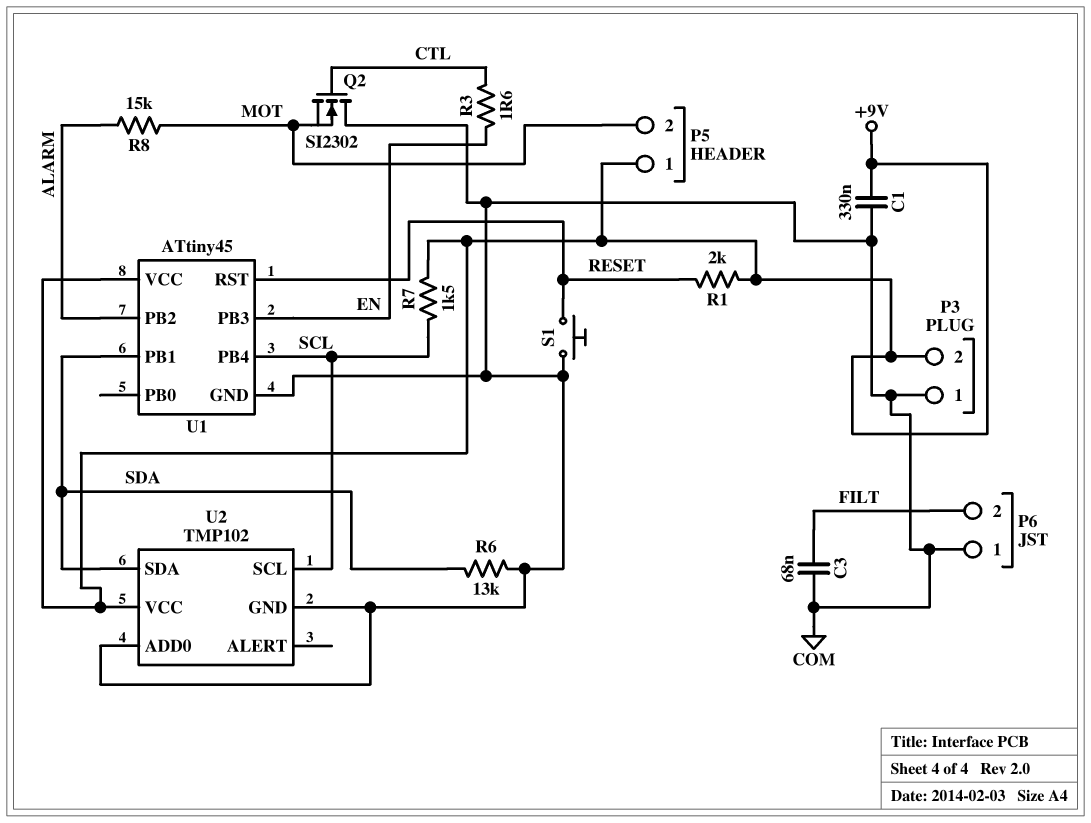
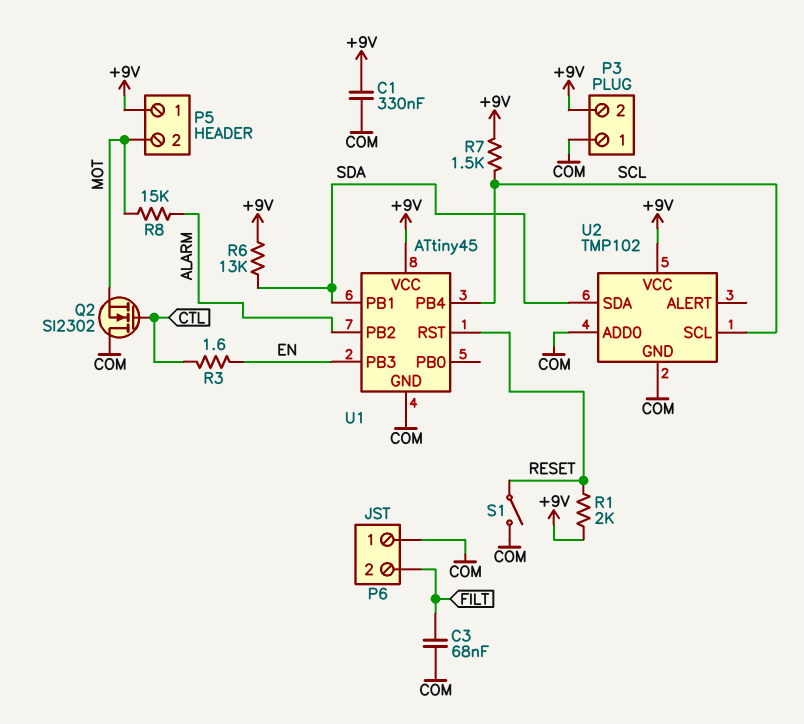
R6: 13k (COM, SDA) -> 13k (+9V, SDA)
S1: button (COM, RESET) -> switch (COM, RESET)

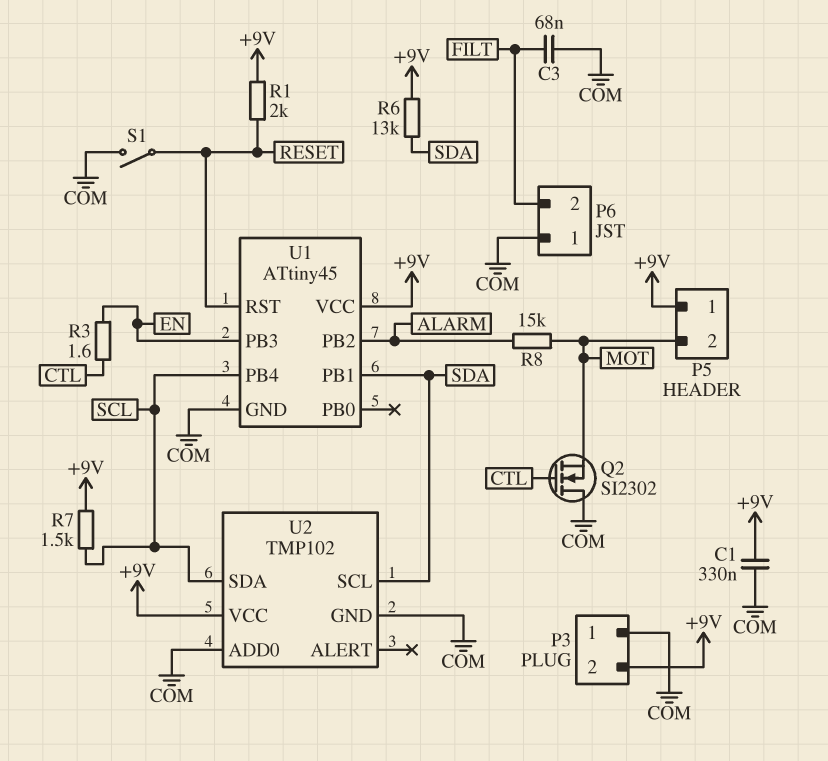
U2 pin SCL: SCL -> SDA
U2 pin SDA: SDA -> SCL

